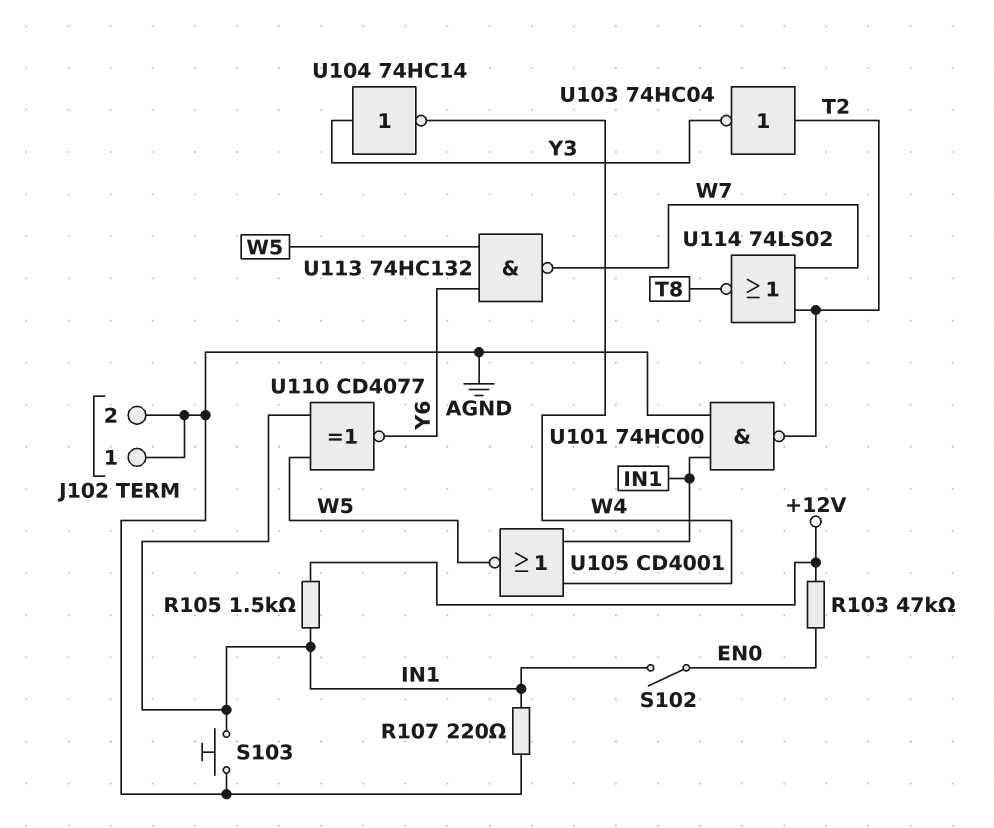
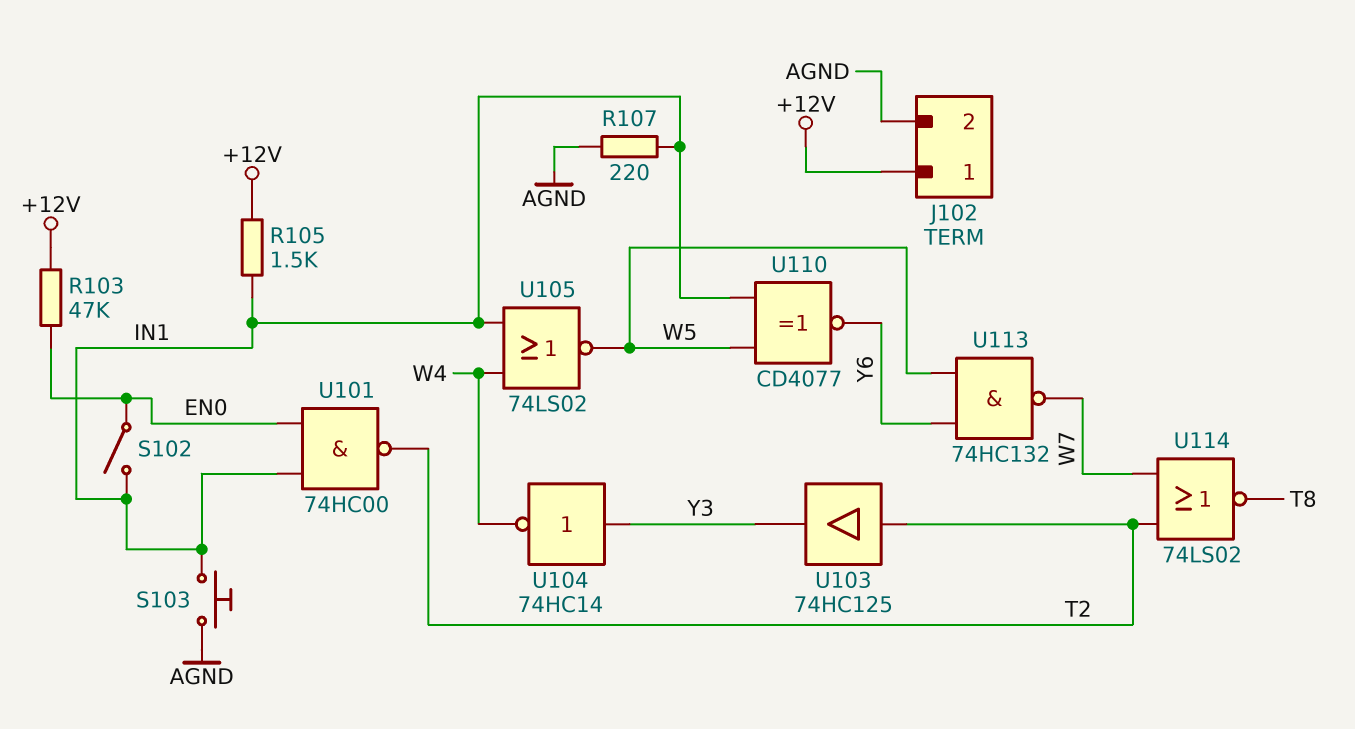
J102 pin 1: AGND -> +12V
U101: NAND 74HC00 (in AGND, in IN1, out T2) -> NAND 74HC00 (in EN0, in IN1, out T2)
U103: NOT 74HC04 (in T2, out Y3) -> buffer 74HC125 (in T2, out Y3)
U105: NOR CD4001 (in IN1, in W4, out W5) -> NOR 74LS02 (in IN1, in W4, out W5)

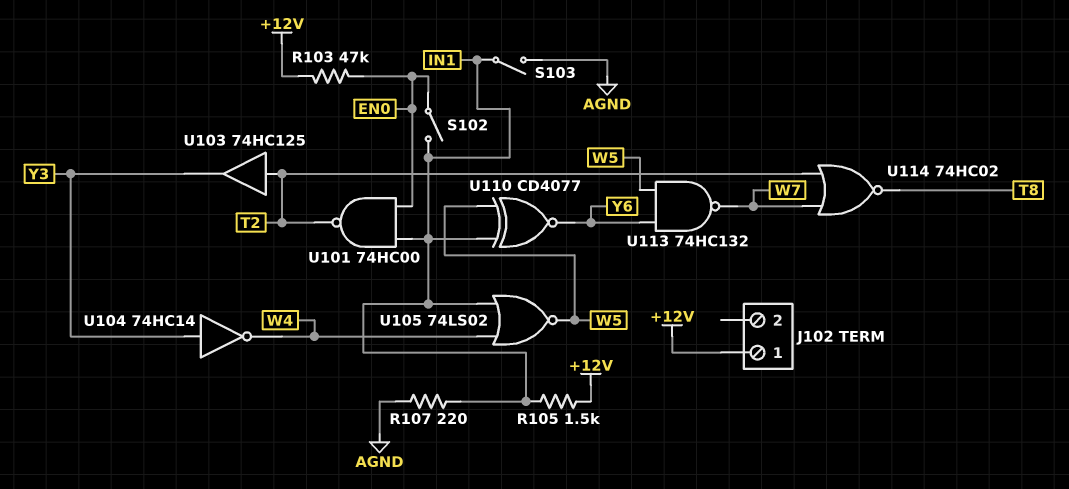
J102 pin 2: AGND -> none
S103: button (AGND, IN1) -> switch (AGND, IN1)
U114: NOR 74LS02 (in T2, in W7, out T8) -> NOR 74HC02 (in T2, in W7, out T8)

